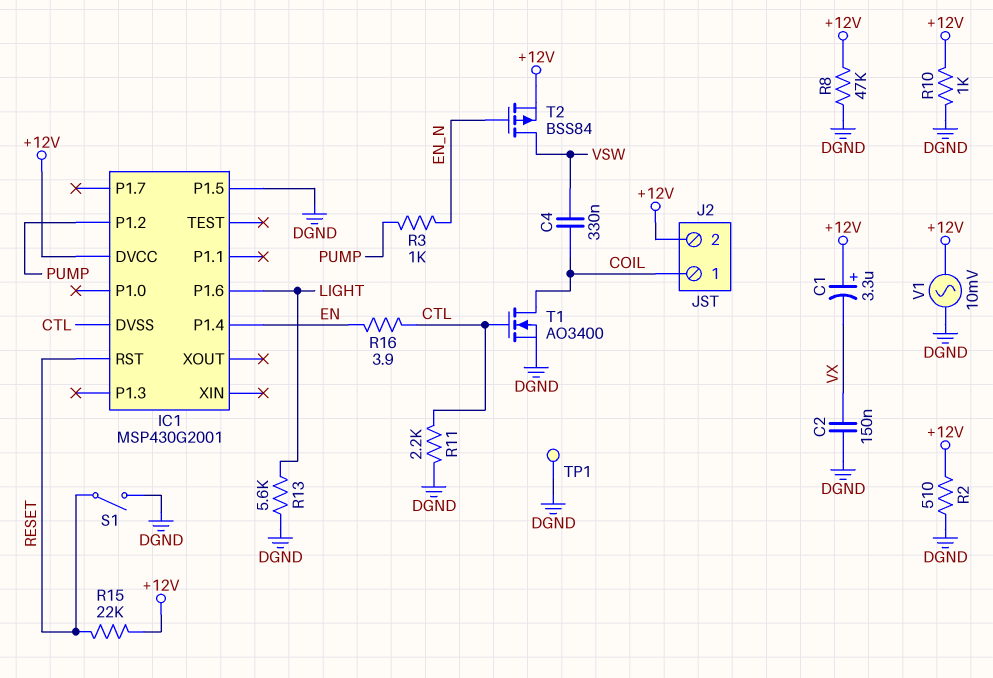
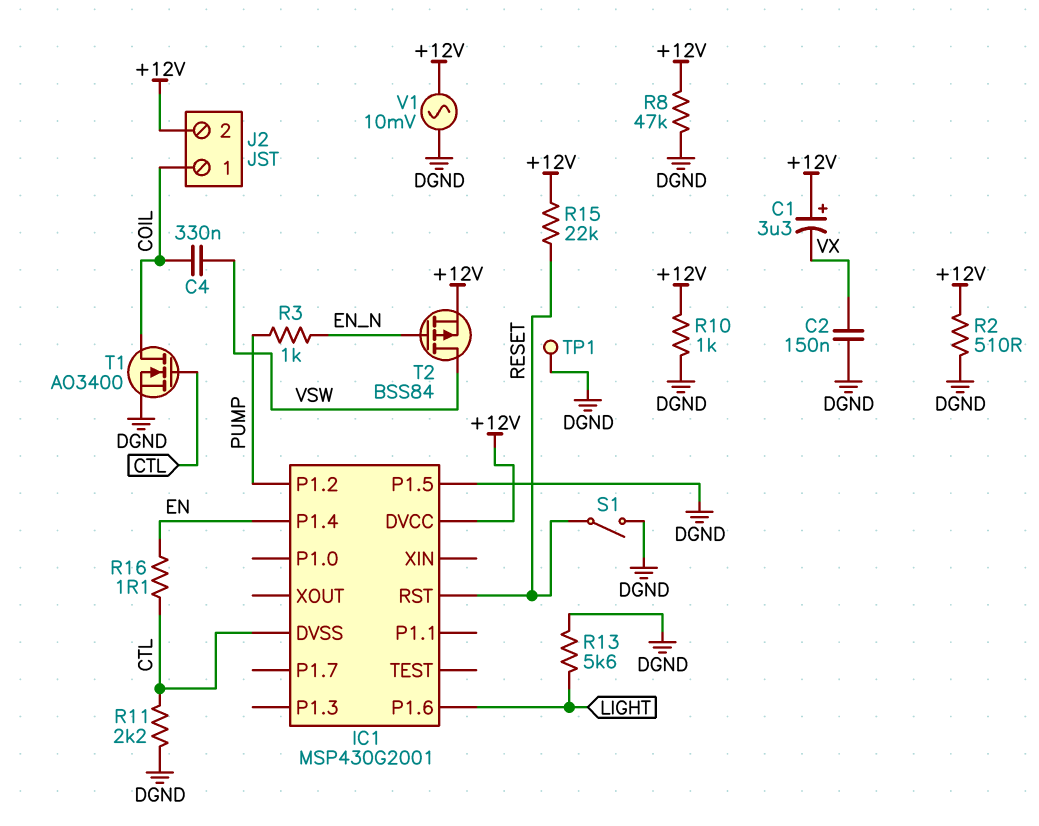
R16: 3.9 (CTL, EN) -> 1.1 (CTL, EN)

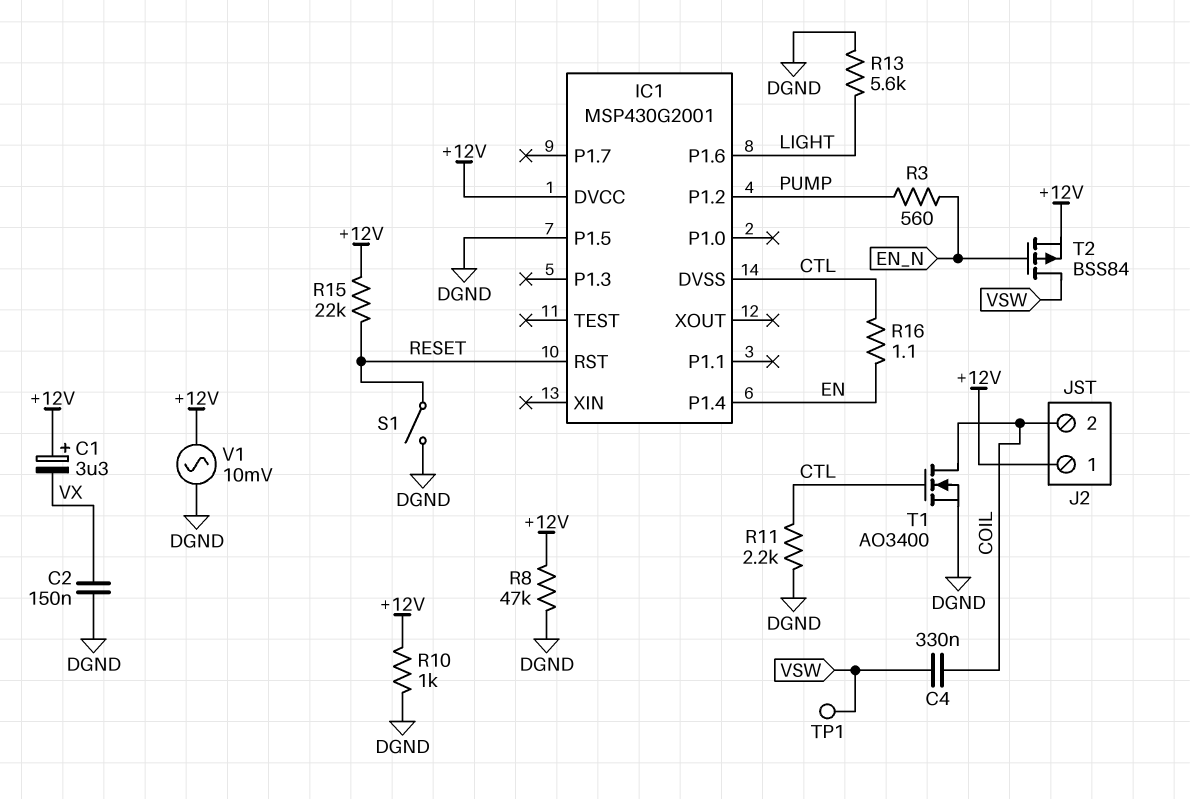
J2 pin 1: COIL -> +12V
J2 pin 2: +12V -> COIL
R2: 510 (+12V, DGND) -> none
R3: 1k (EN_N, PUMP) -> 560 (EN_N, PUMP)
TP1: test point (DGND) -> test point (VSW)

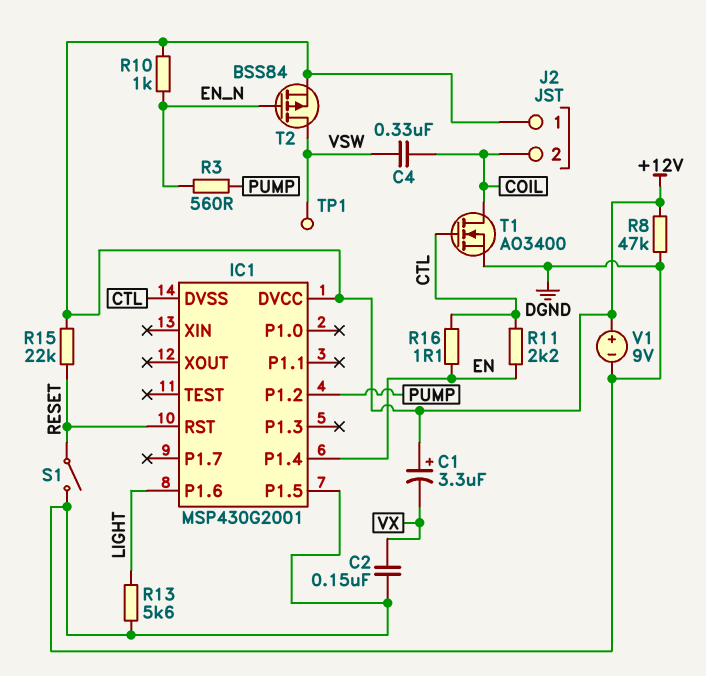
R10: 1k (+12V, DGND) -> 1k (+12V, EN_N)
R11: 2.2k (CTL, DGND) -> 2.2k (CTL, EN)
V1: AC 10mV (+12V, DGND) -> 9V (plus +12V, minus DGND)

